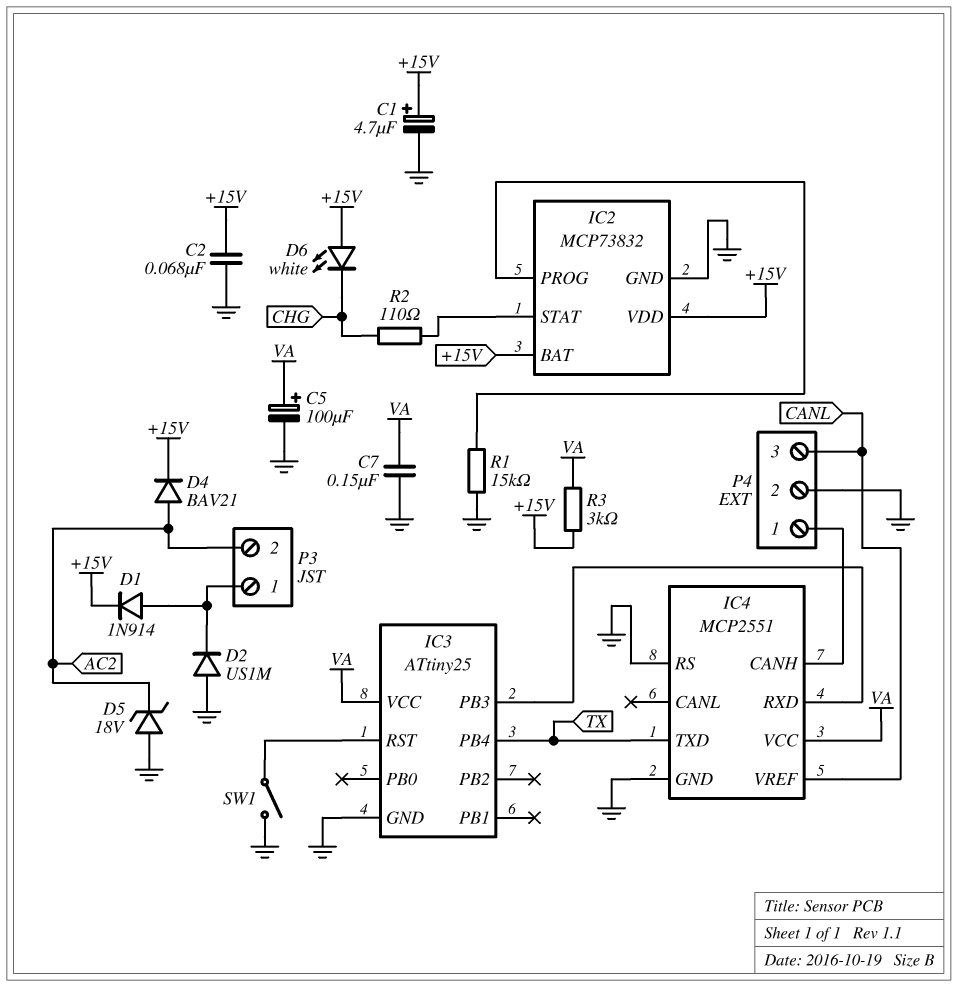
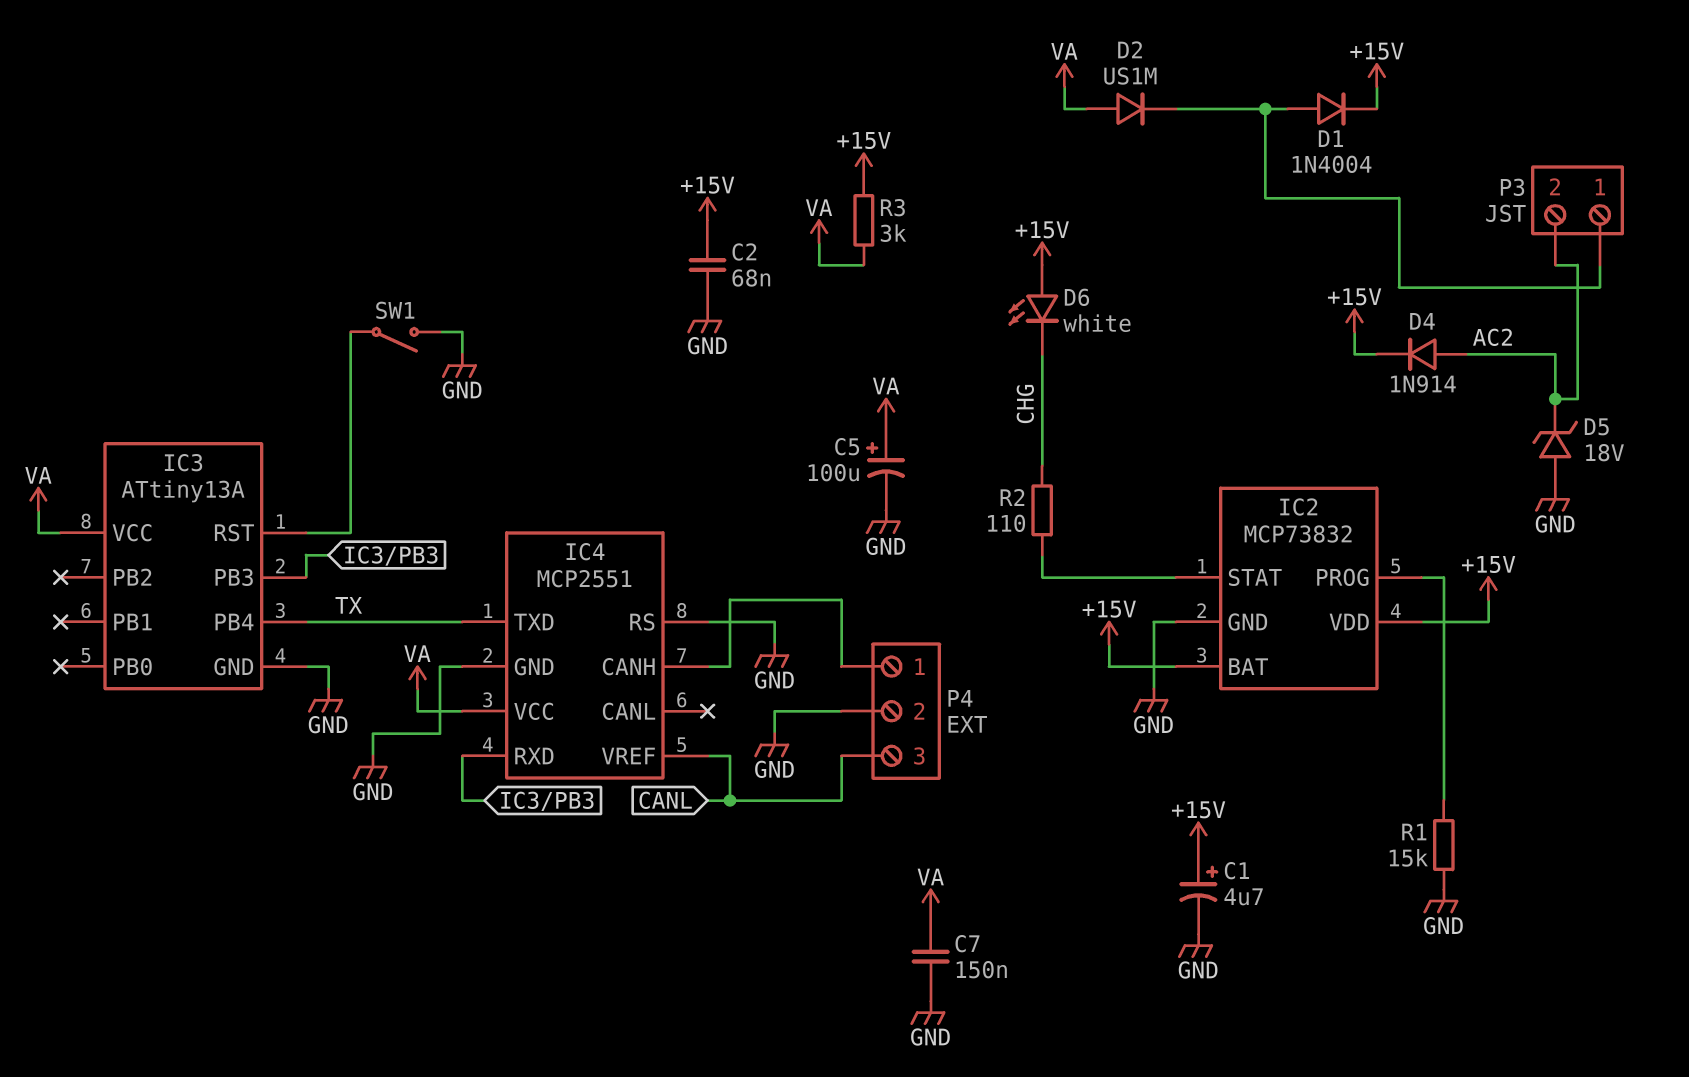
D1: diode 1N914 (A P3/1, K +15V) -> diode 1N4004 (A P3/1, K +15V)
D2: diode US1M (A GND, K P3/1) -> diode US1M (A VA, K P3/1)
D4: diode BAV21 (A AC2, K +15V) -> diode 1N914 (A AC2, K +15V)
IC3: ATtiny25 -> ATtiny13A

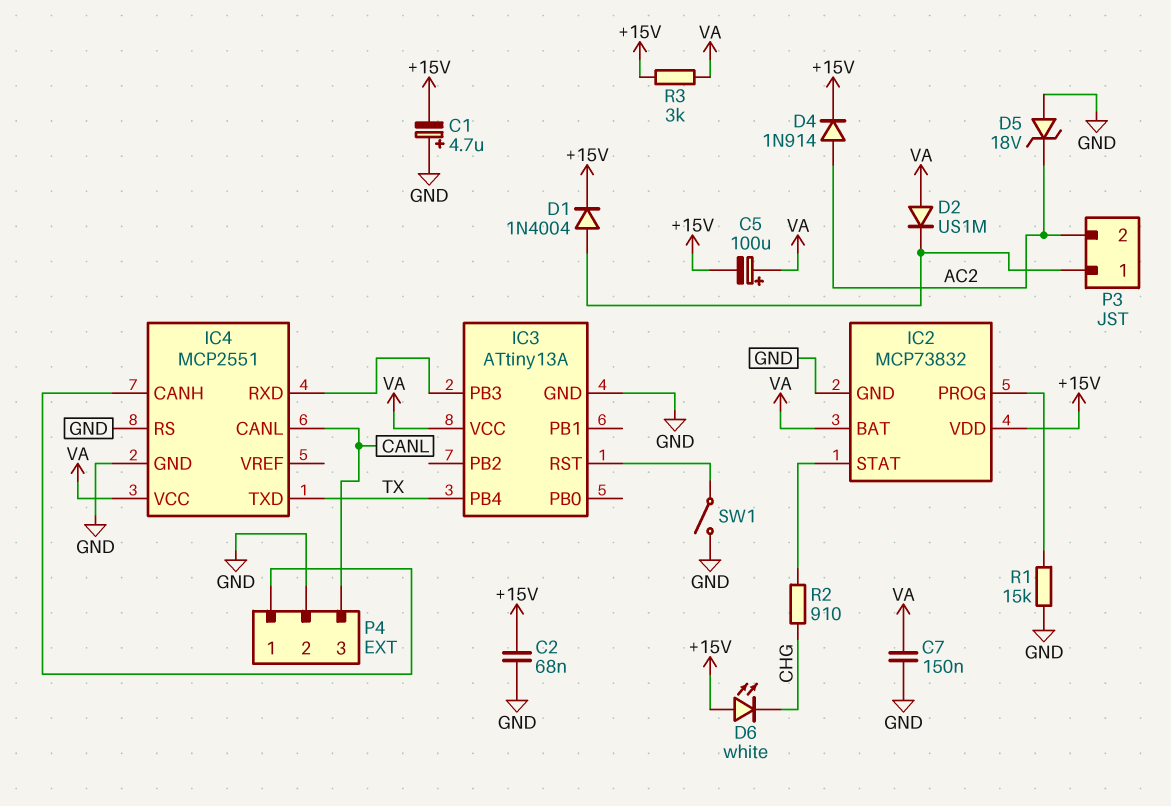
C1: 4.7uF (plus +15V, minus GND) -> 4.7uF (plus GND, minus +15V)
C5: 100uF (plus VA, minus GND) -> 100uF (plus VA, minus +15V)
IC2 pin BAT: +15V -> VA
IC4 pin CANL: none -> CANL
IC4 pin VREF: CANL -> none
R2: 110 (CHG, IC2/STAT) -> 910 (CHG, IC2/STAT)

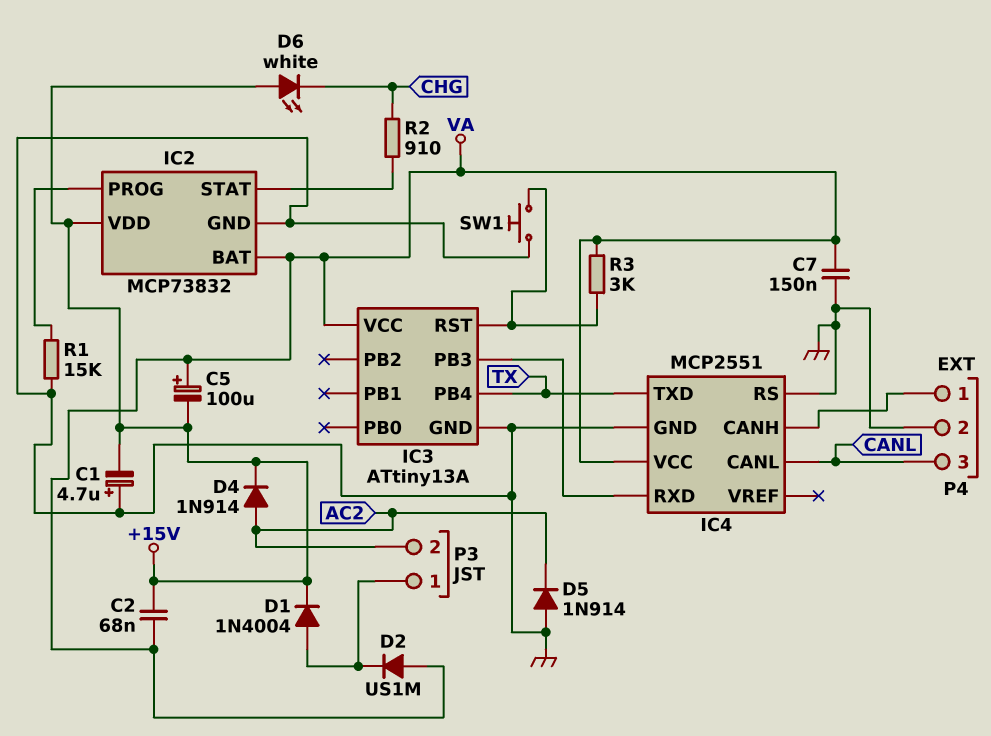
C2: 68nF (+15V, GND) -> 68nF (+15V, VA)
D5: zener 18V (A GND, K AC2) -> diode 1N914 (A GND, K AC2)
R3: 3k (+15V, VA) -> 3k (IC3/RST, VA)
SW1: switch (GND, IC3/RST) -> button (GND, IC3/RST)

